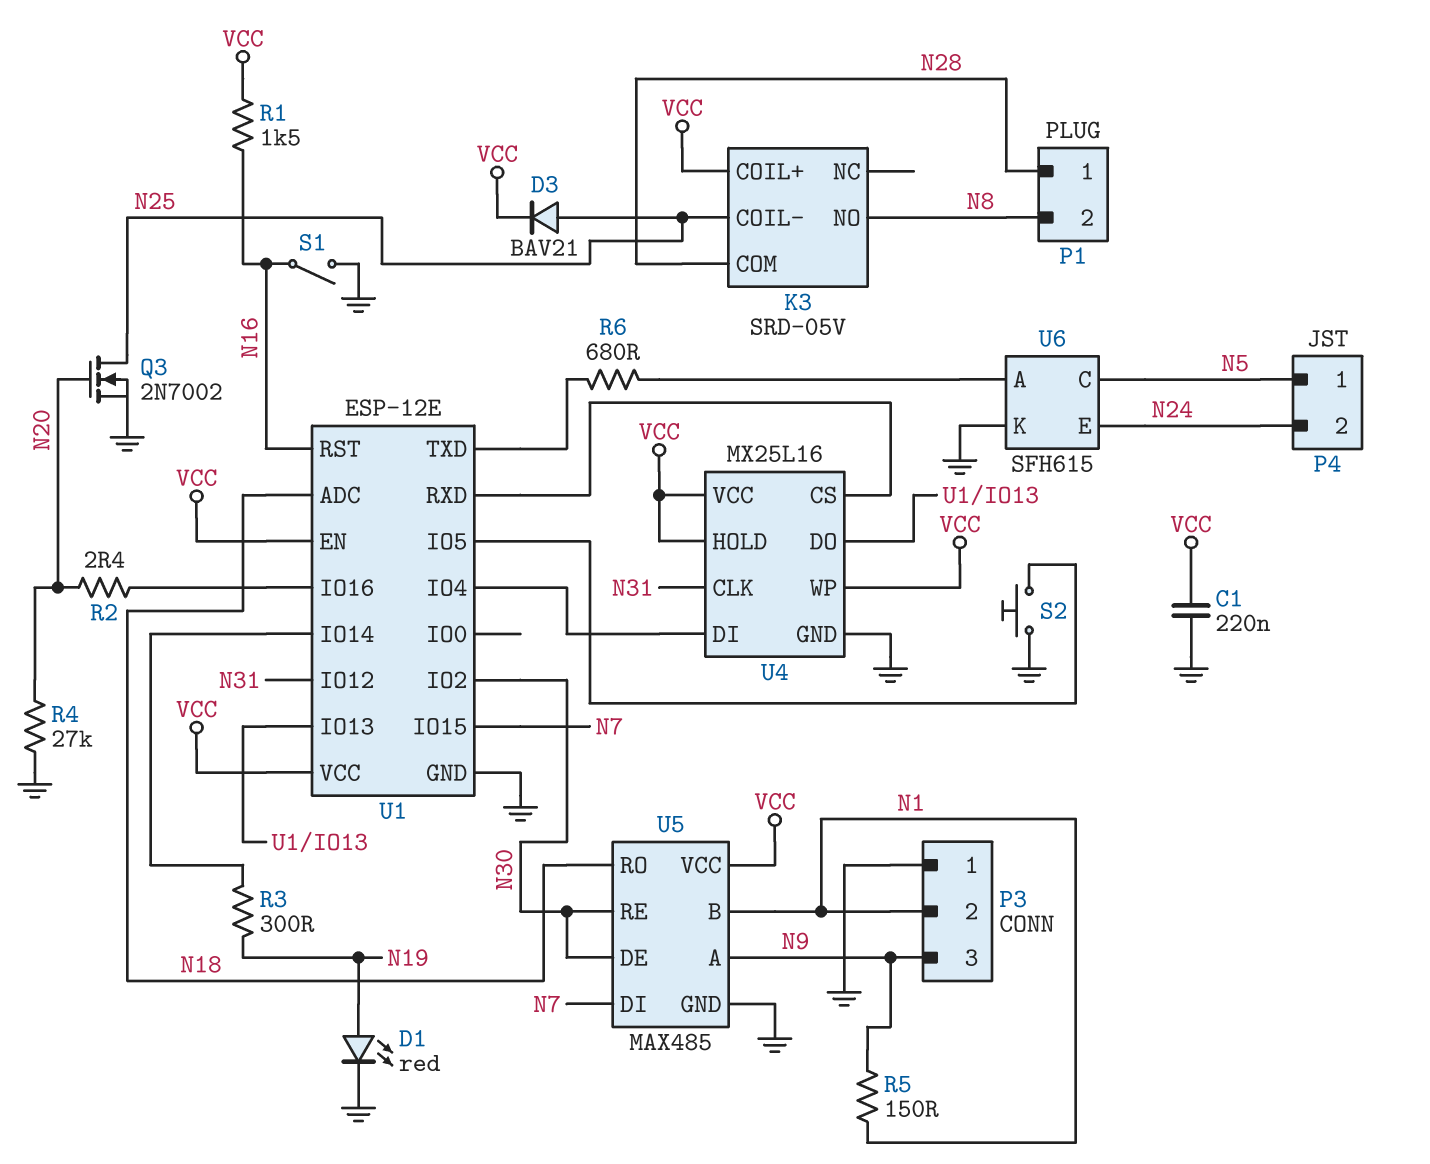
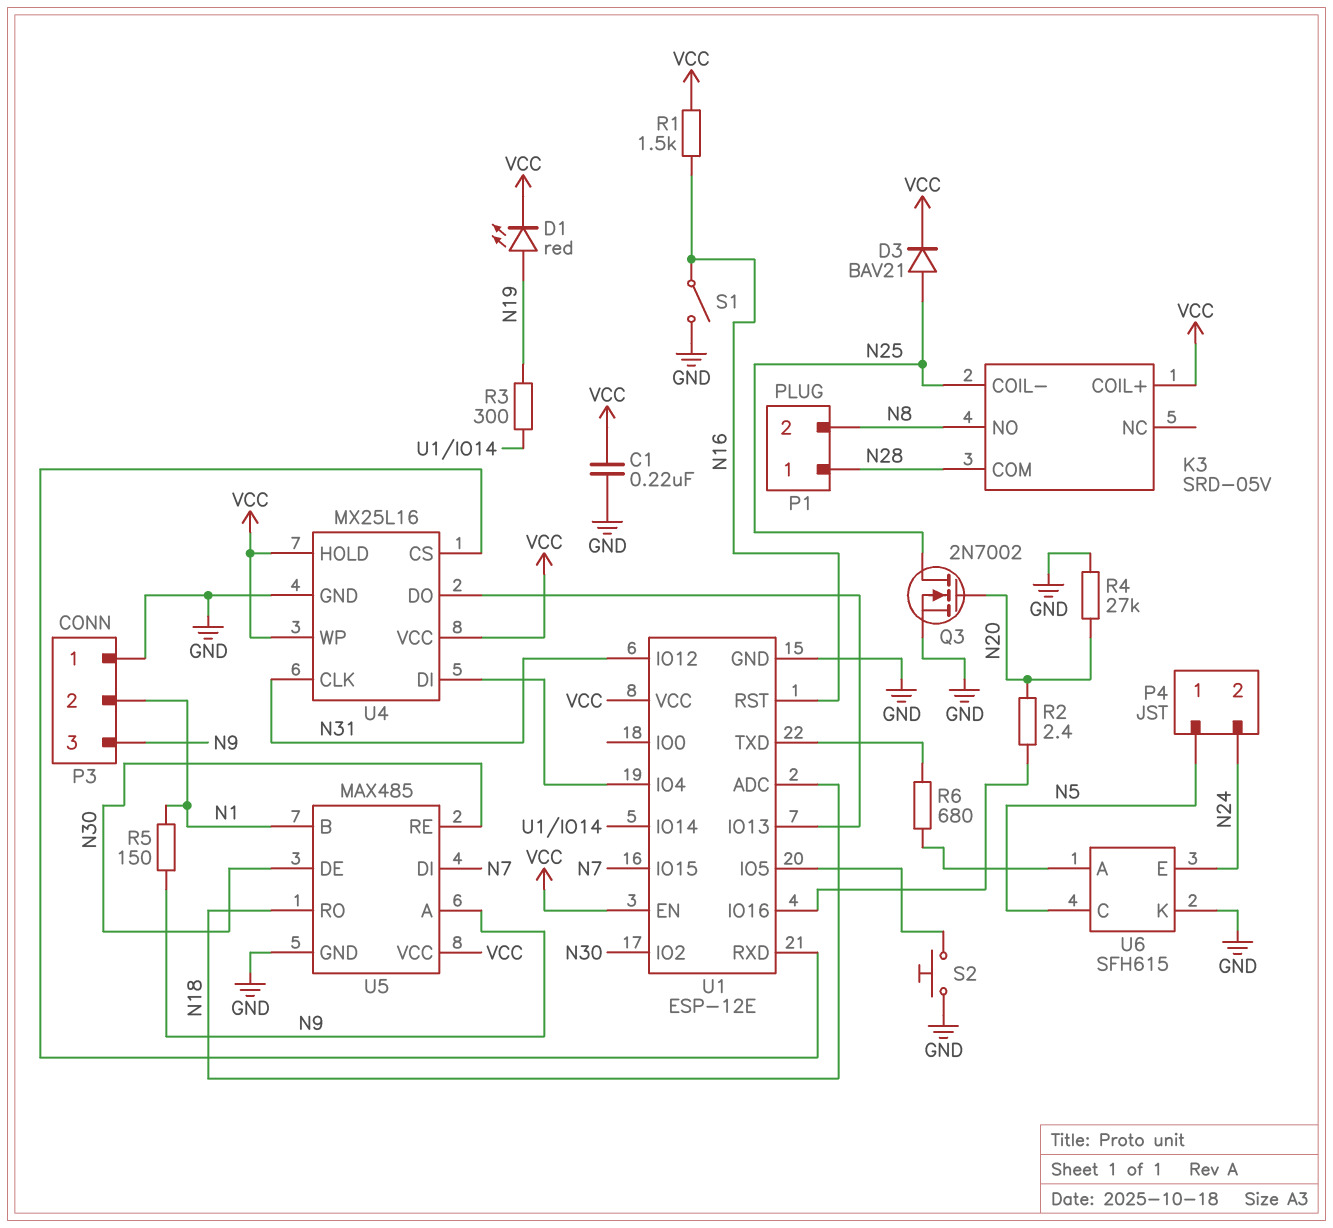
D1: LED red (A N19, K GND) -> LED red (A N19, K VCC)

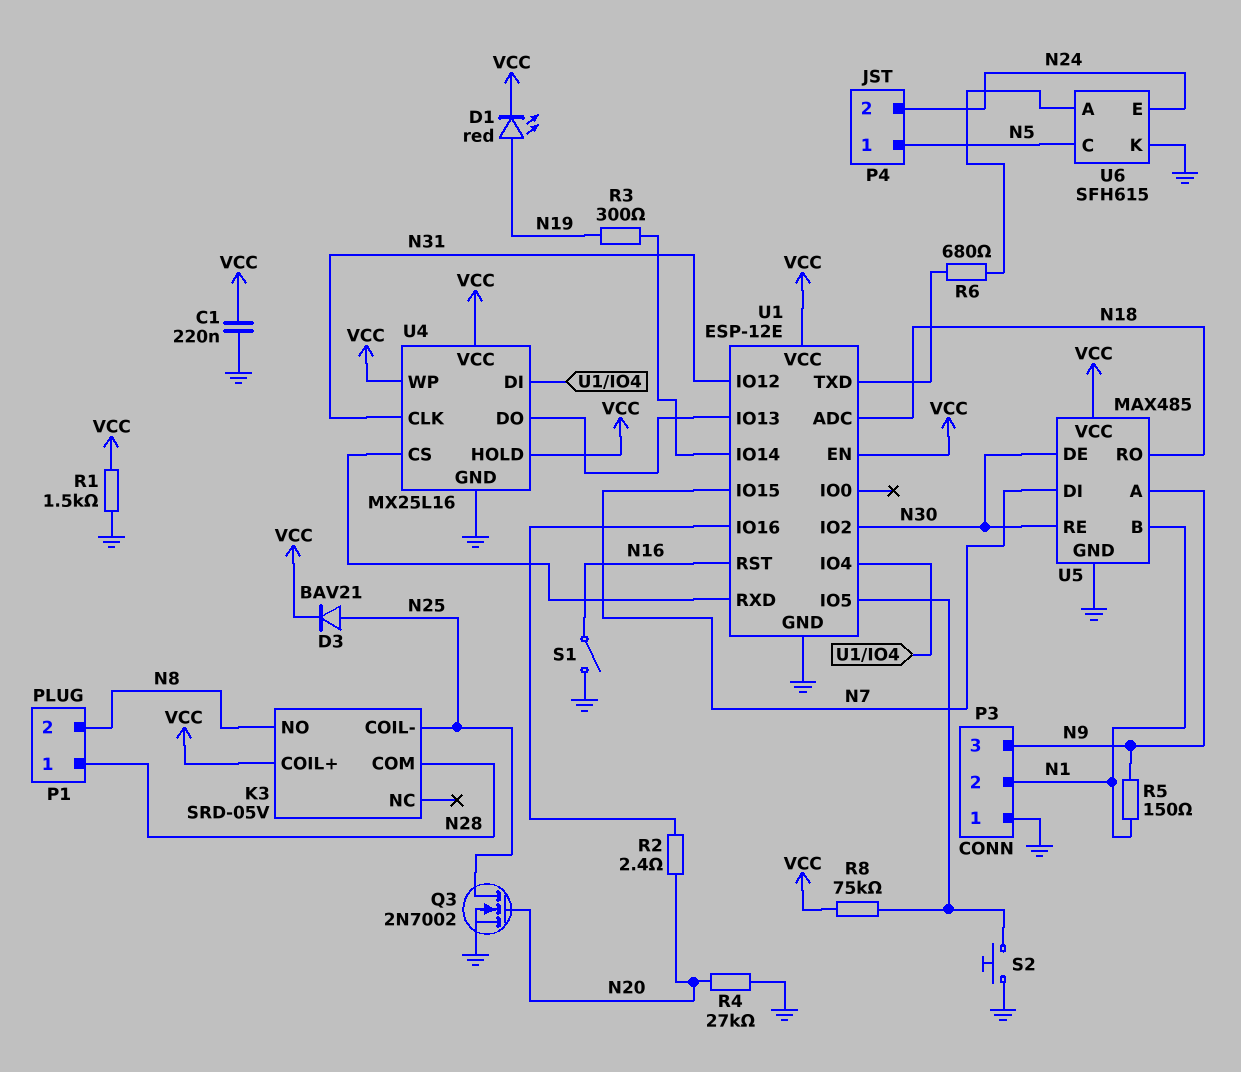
R1: 1.5k (N16, VCC) -> 1.5k (GND, VCC)
R8: none -> 75k (U1/IO5, VCC)

